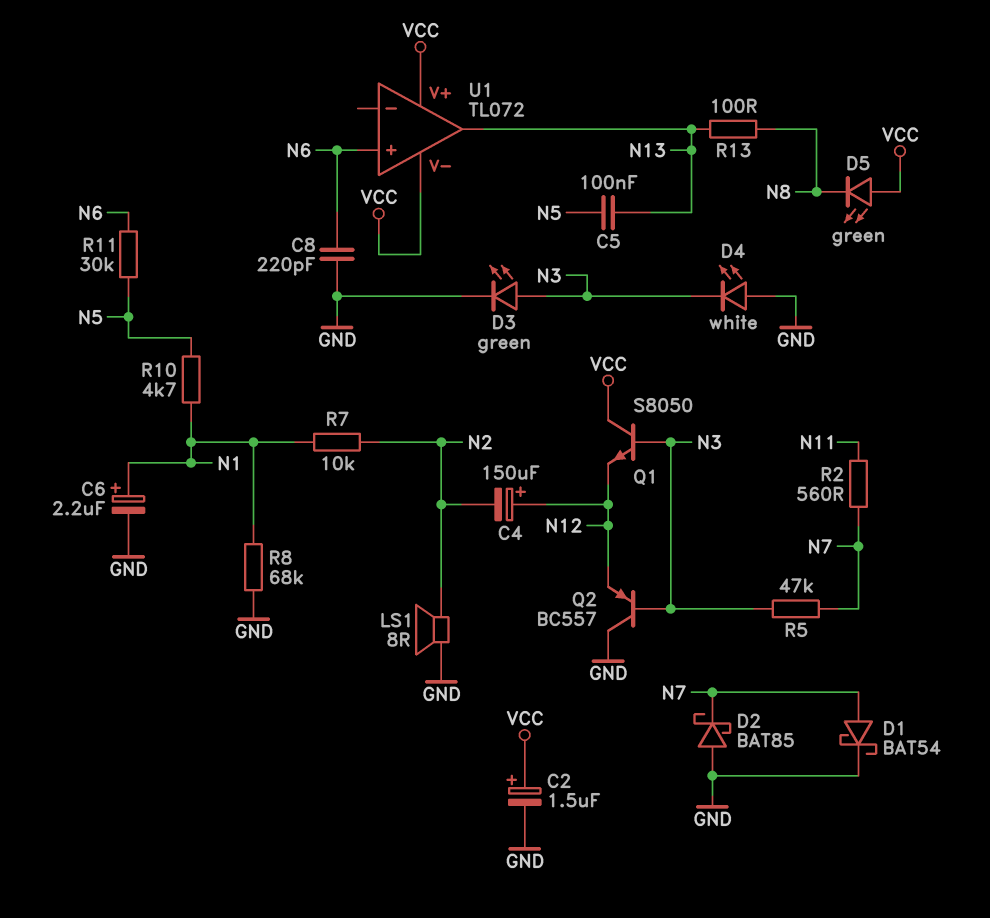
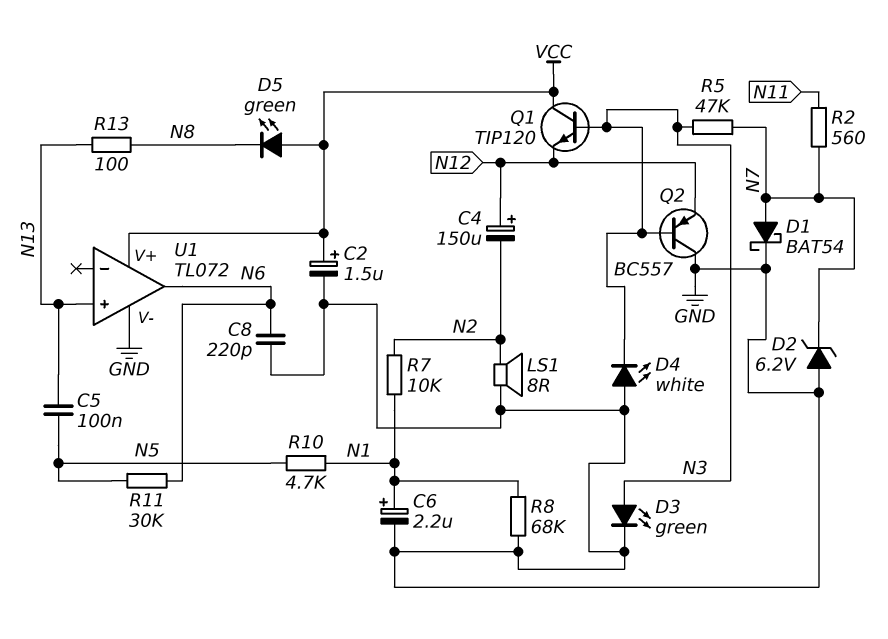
D2: schottky BAT85 (A GND, K N7) -> zener 6.2V (A GND, K N7)
Q1: NPN S8050 (B N3, C VCC, E N12) -> NPN TIP120 (B N3, C VCC, E N12)
U1 pin V-: VCC -> GND
U1 pin in+: N6 -> N13
U1 pin out: N13 -> N6

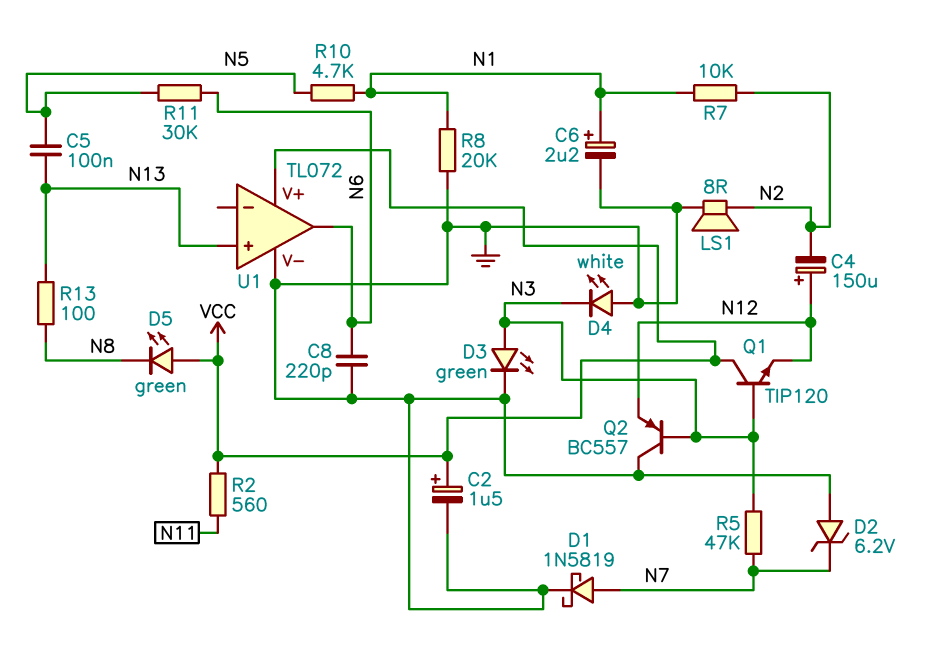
D1: schottky BAT54 (A N7, K GND) -> schottky 1N5819 (A N7, K GND)
R2: 560 (N7, N11) -> 560 (N11, VCC)
R8: 68k (GND, N1) -> 20k (GND, N1)

